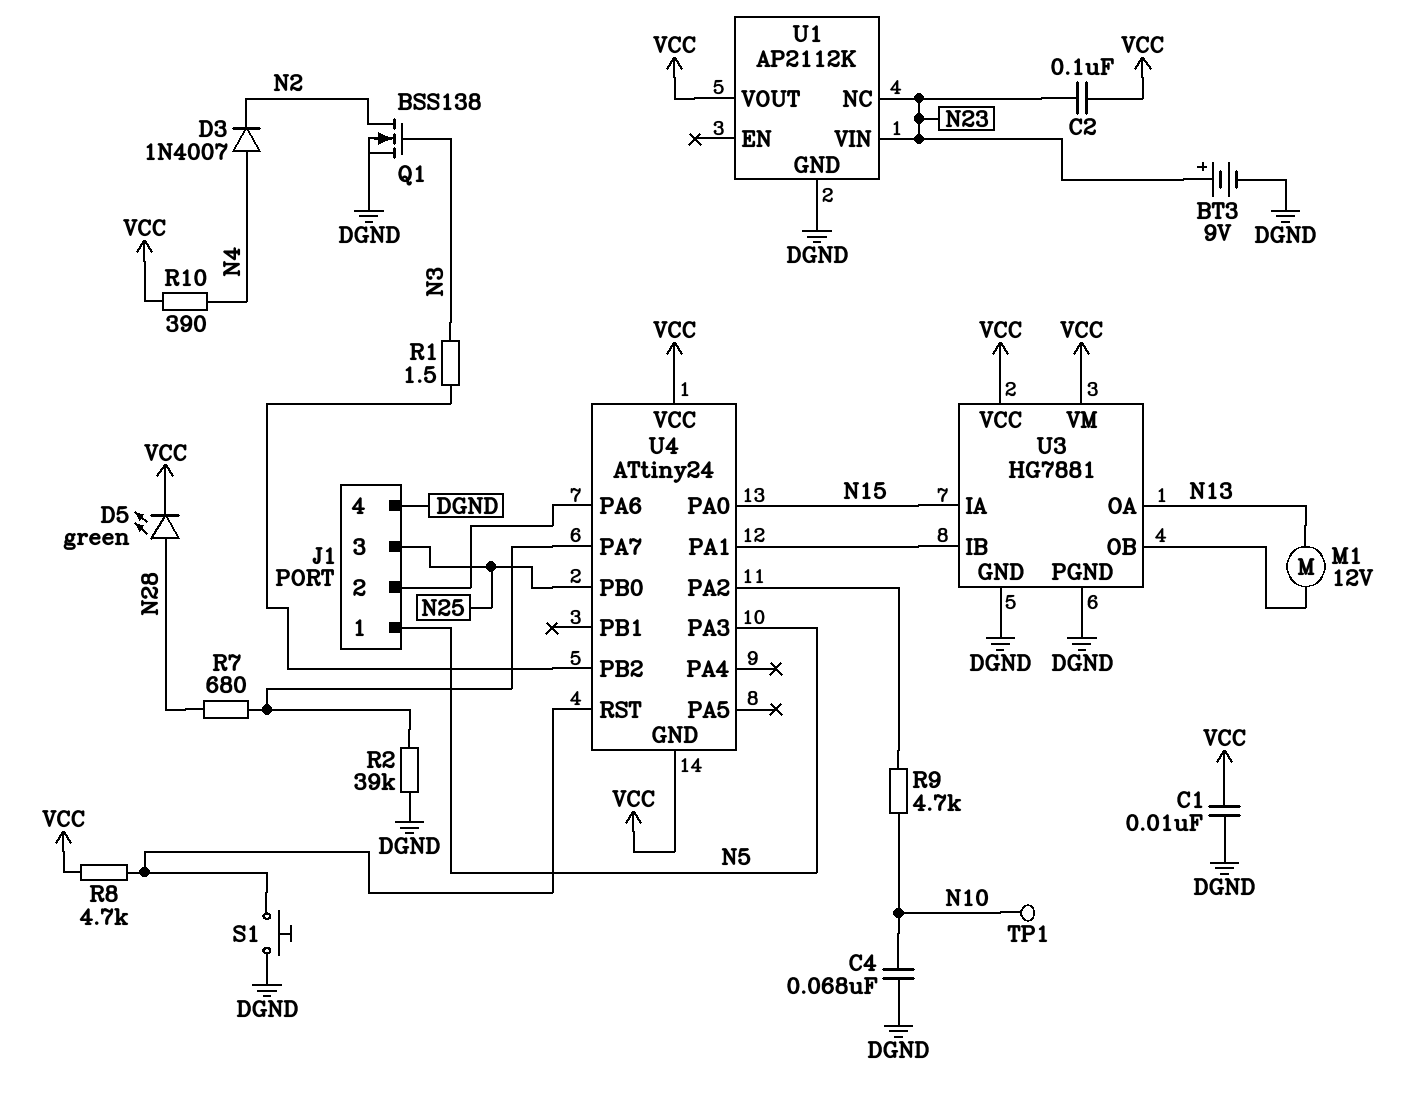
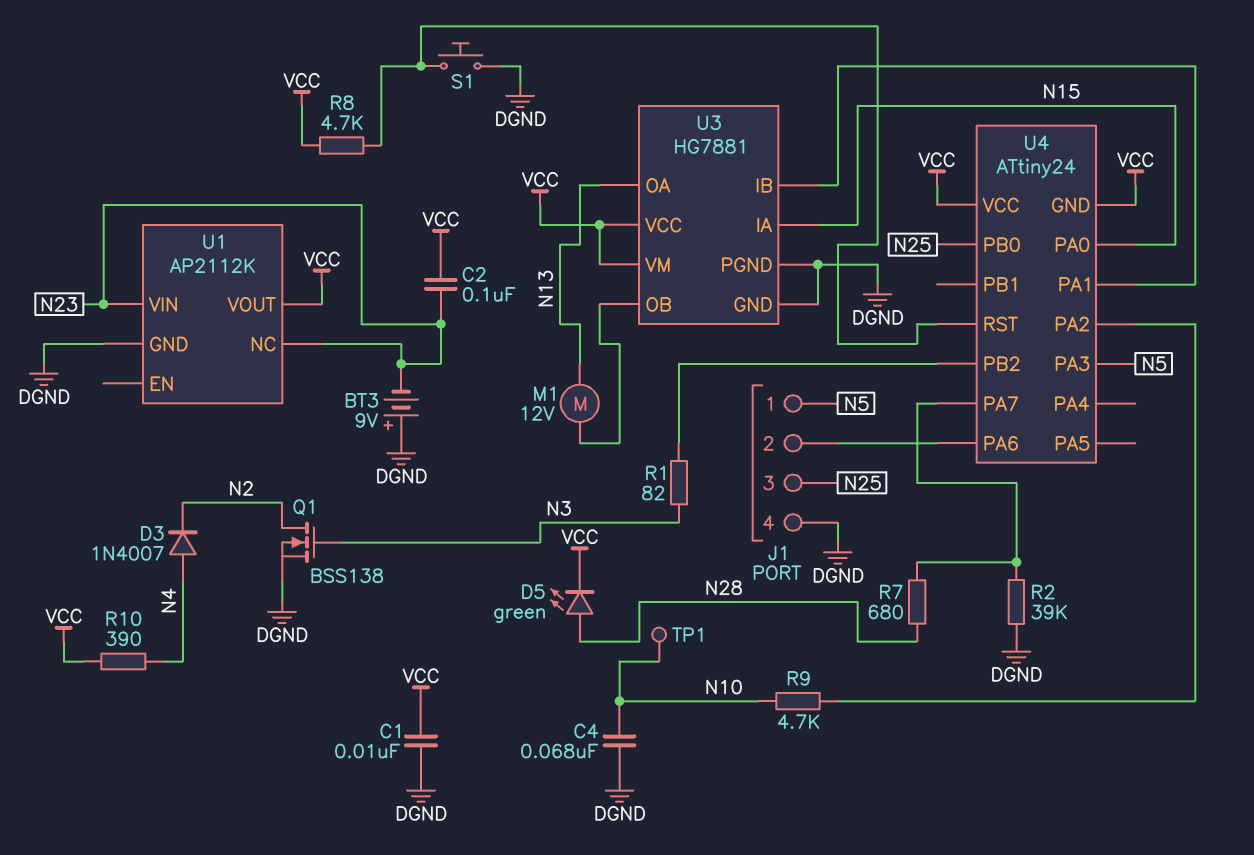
BT3: 9V (plus N23, minus DGND) -> 9V (plus DGND, minus N23)
R1: 1.5 (N3, U4/PB2) -> 82 (N3, U4/PB2)

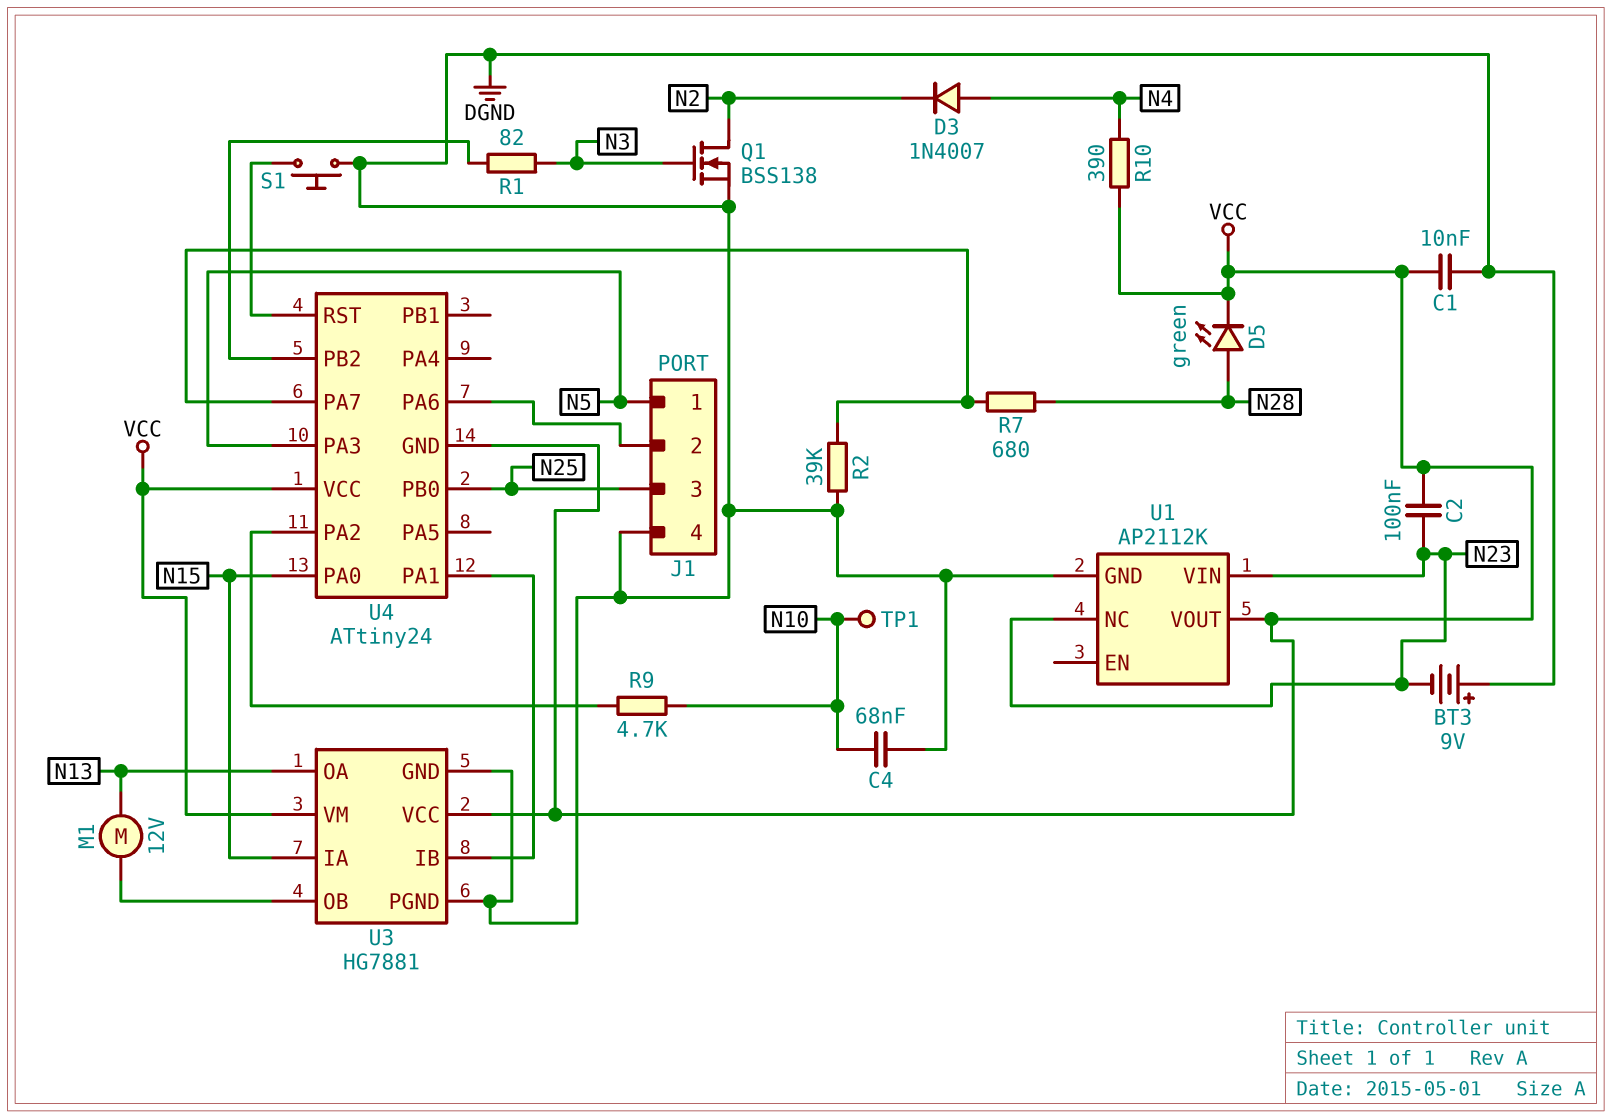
R8: 4.7k (U4/RST, VCC) -> none

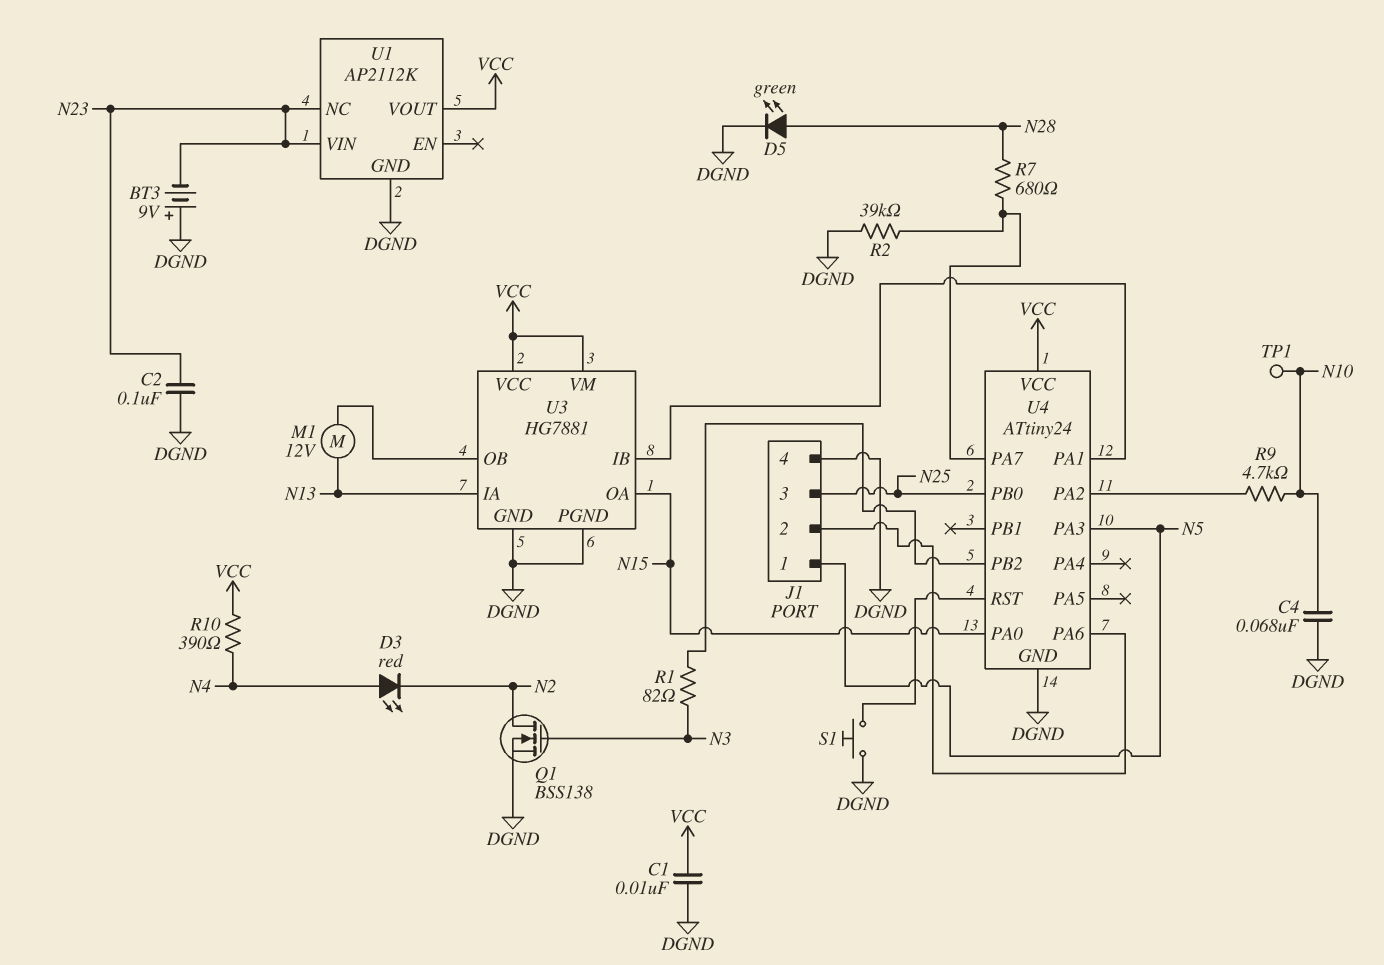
C2: 100nF (N23, VCC) -> 100nF (DGND, N23)
D3: diode 1N4007 (A N4, K N2) -> LED red (A N4, K N2)
D5: LED green (A N28, K VCC) -> LED green (A N28, K DGND)
U3 pin IA: N15 -> N13
U3 pin OA: N13 -> N15
U4 pin GND: VCC -> DGND

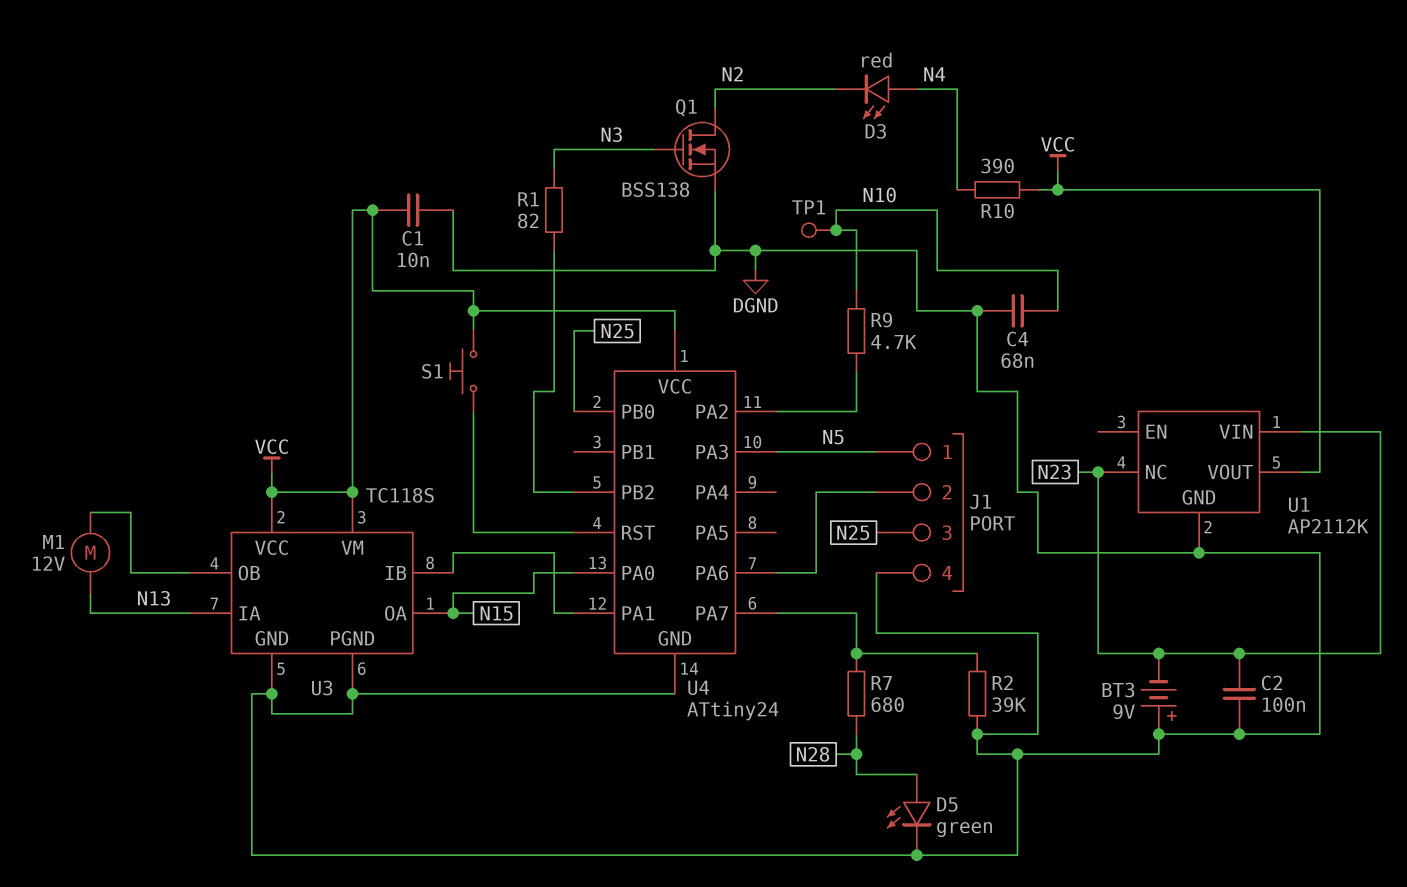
S1: button (DGND, U4/RST) -> button (U4/RST, VCC)
U3: HG7881 -> TC118S

